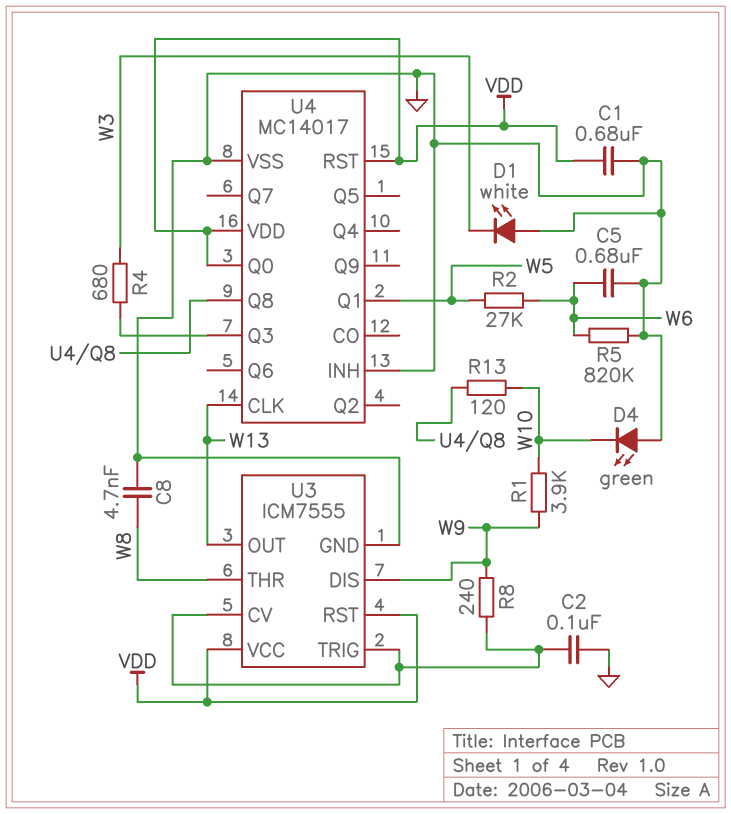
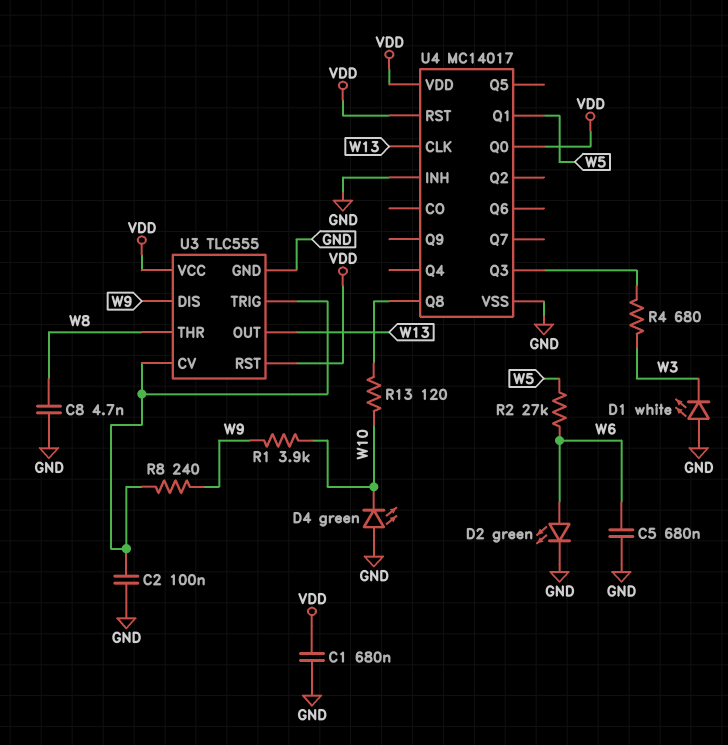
D2: none -> LED green (A W6, K GND)
R5: 820k (GND, W6) -> none
U3: ICM7555 -> TLC555

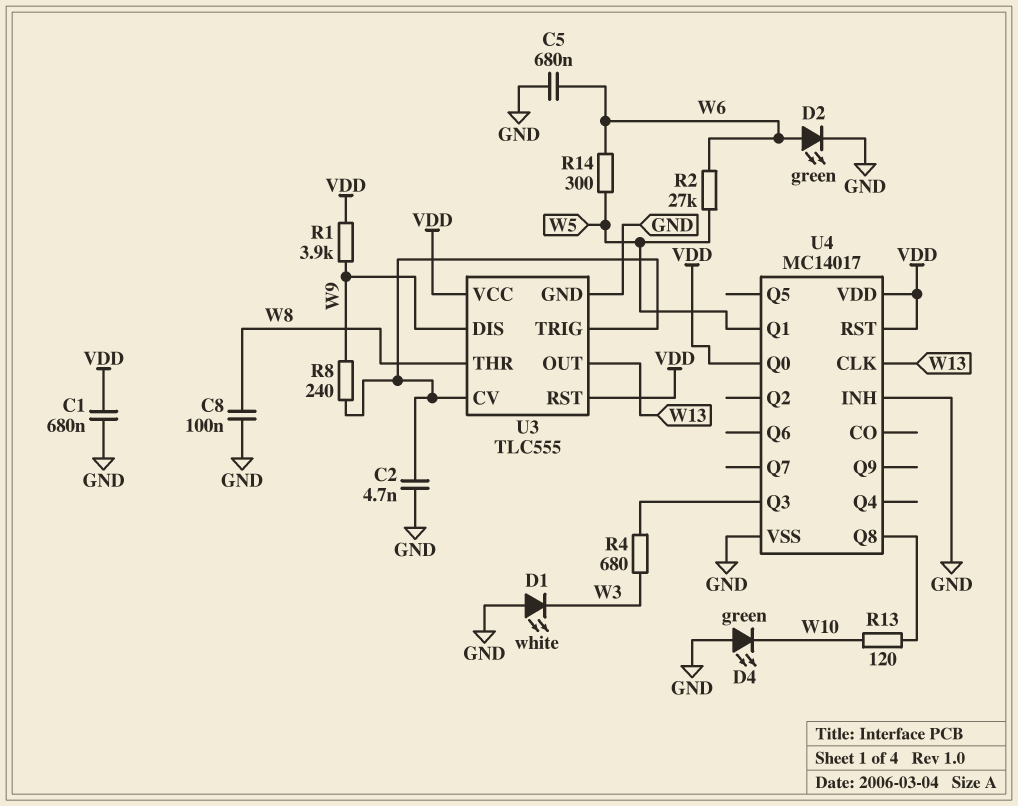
C2: 100nF (GND, U3/CV) -> 4.7nF (GND, U3/CV)
C8: 4.7nF (GND, W8) -> 100nF (GND, W8)
R1: 3.9k (W9, W10) -> 3.9k (VDD, W9)
R14: none -> 300 (W5, W6)

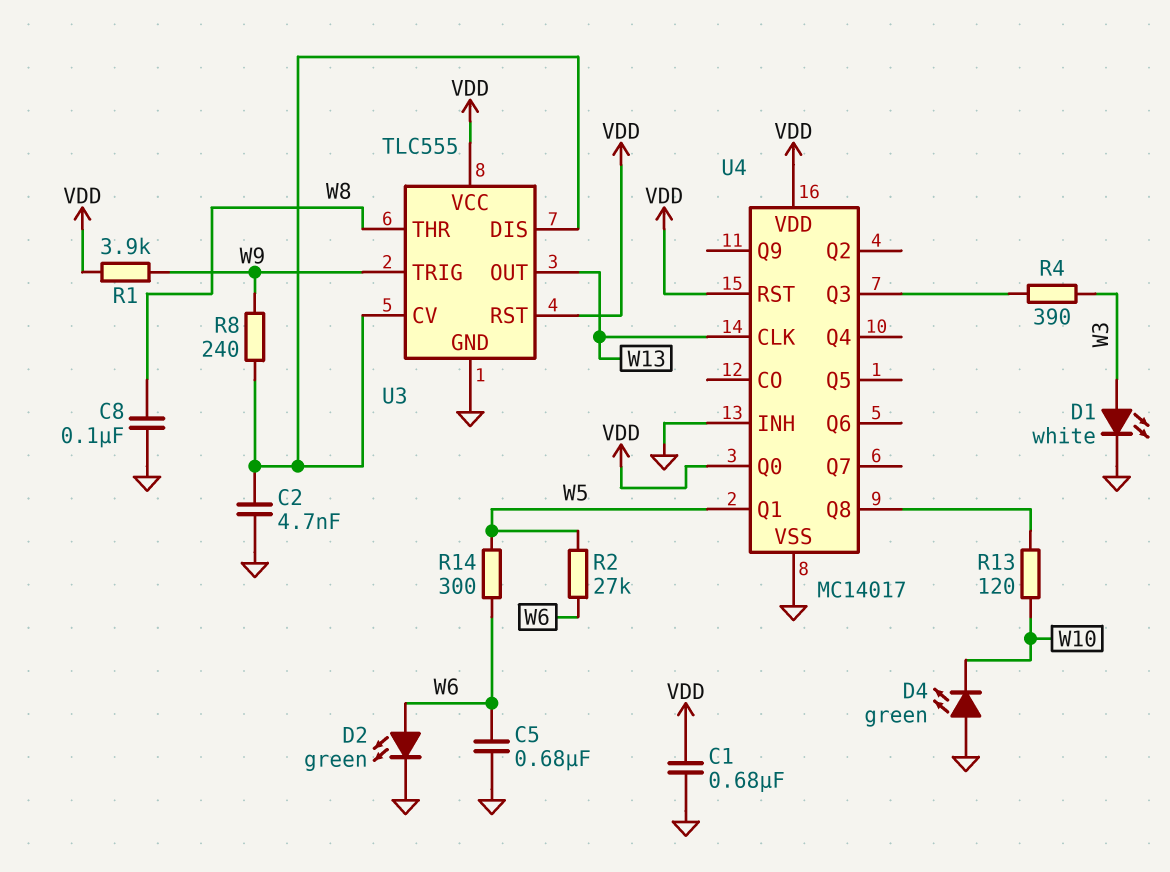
D1: LED white (A GND, K W3) -> LED white (A W3, K GND)
R4: 680 (U4/Q3, W3) -> 390 (U4/Q3, W3)
U3 pin DIS: W9 -> U3/CV
U3 pin TRIG: U3/CV -> W9

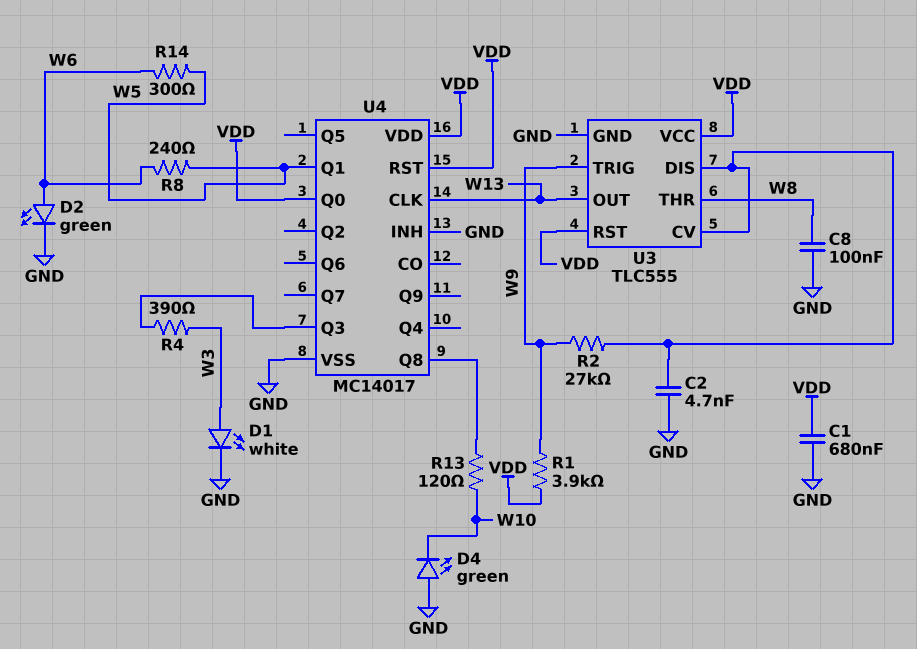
C5: 680nF (GND, W6) -> none
R2: 27k (W5, W6) -> 27k (U3/CV, W9)
R8: 240 (U3/CV, W9) -> 240 (W5, W6)

